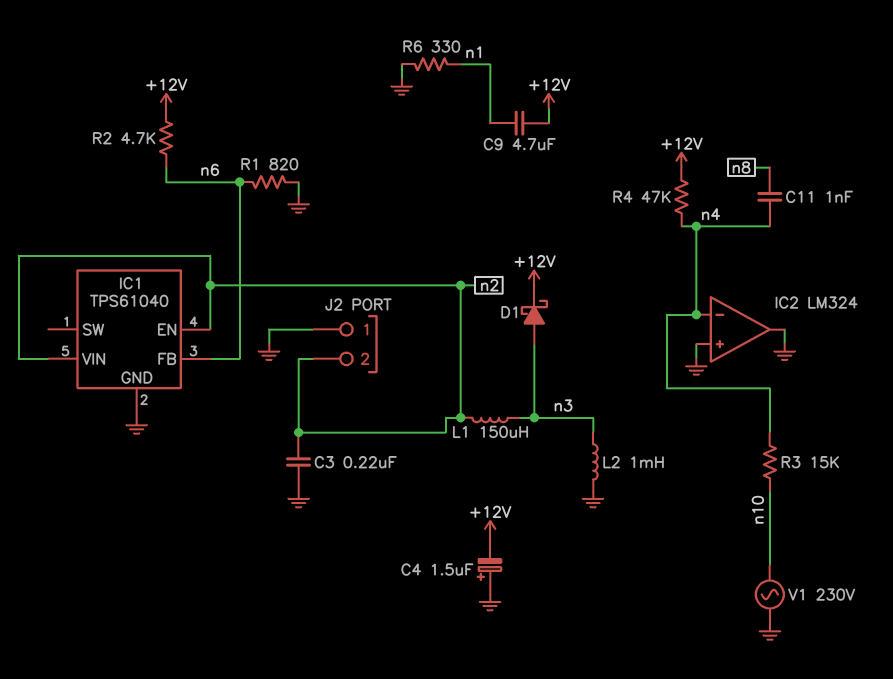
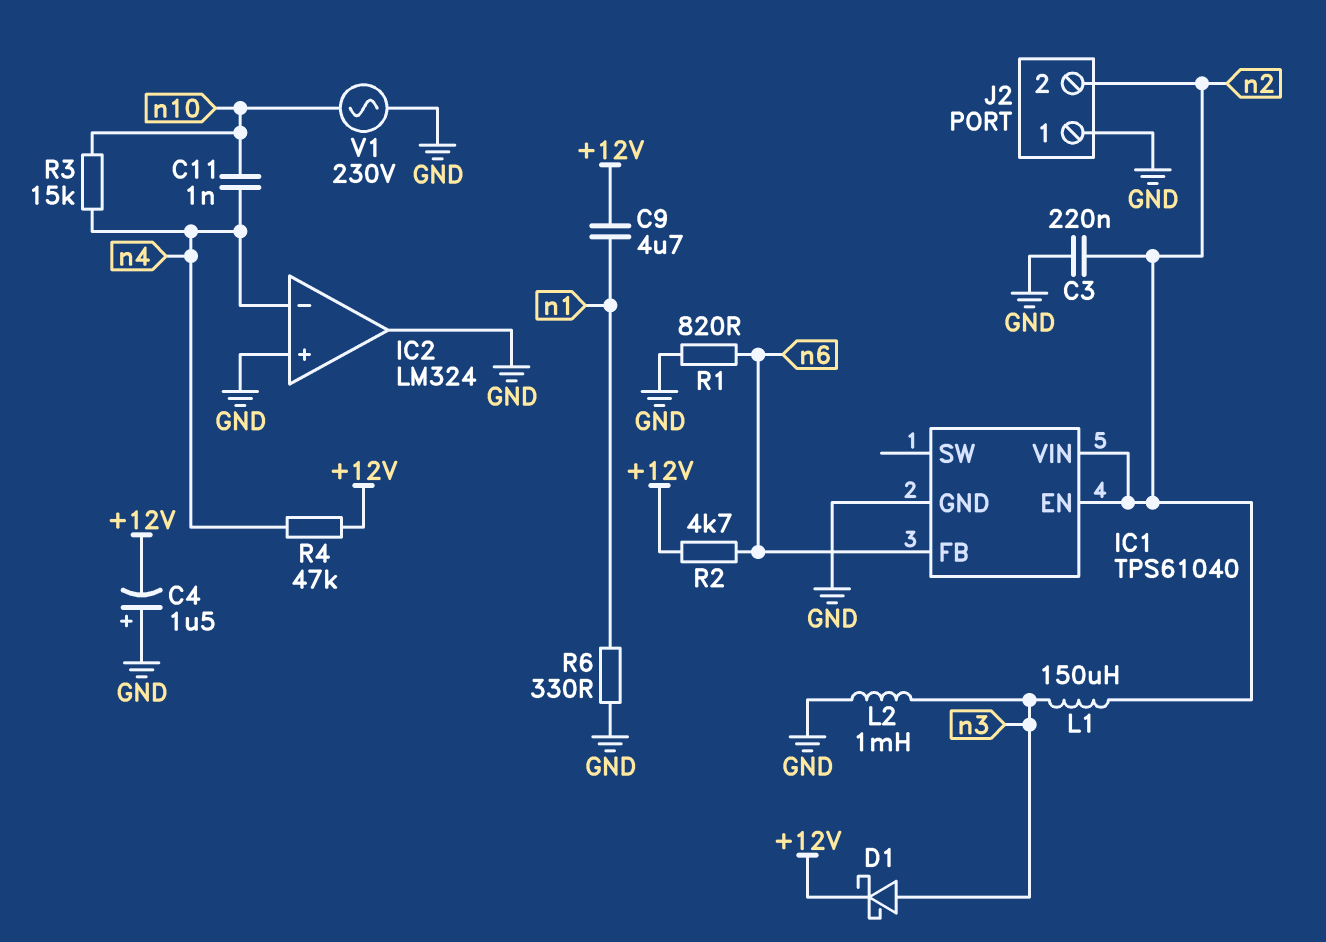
C11: 1nF (n4, n8) -> 1nF (n4, n10)

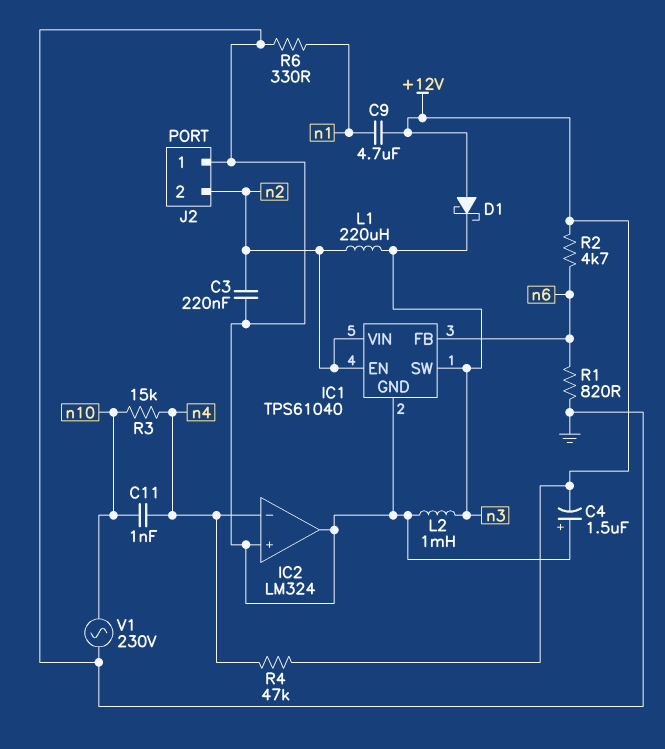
D1: schottky (A n3, K +12V) -> schottky (A +12V, K n3)
IC1 pin SW: none -> n3
L1: 150uH (n2, n3) -> 220uH (n2, n3)

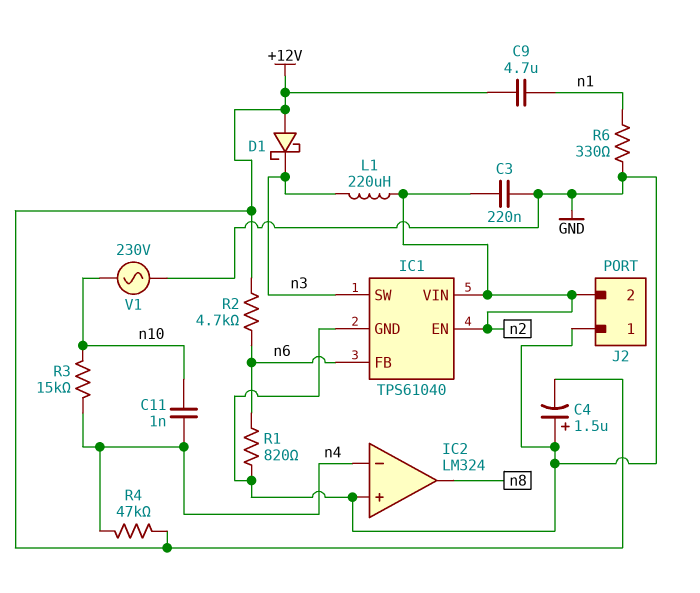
IC2 pin out: GND -> n8
L2: 1mH (GND, n3) -> none

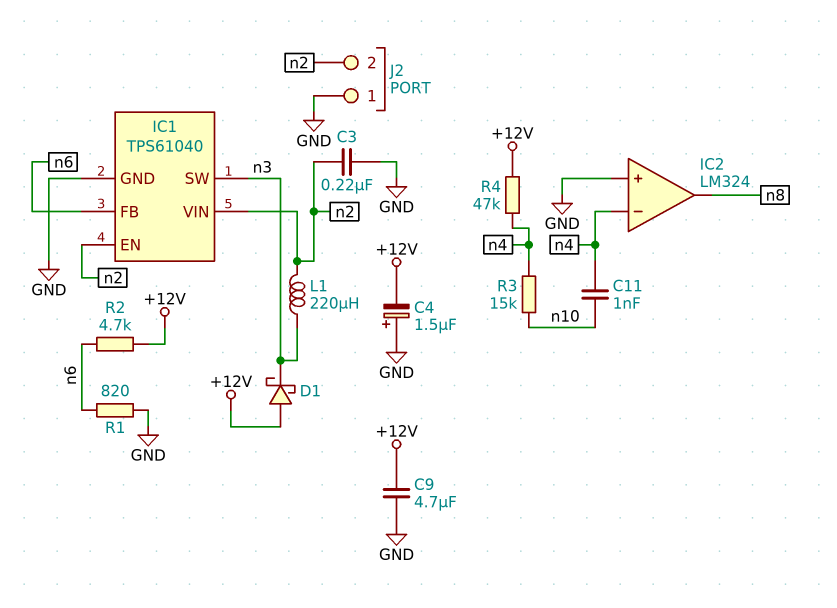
C9: 4.7uF (+12V, n1) -> 4.7uF (+12V, GND)
R6: 330 (GND, n1) -> none
V1: AC 230V (GND, n10) -> none

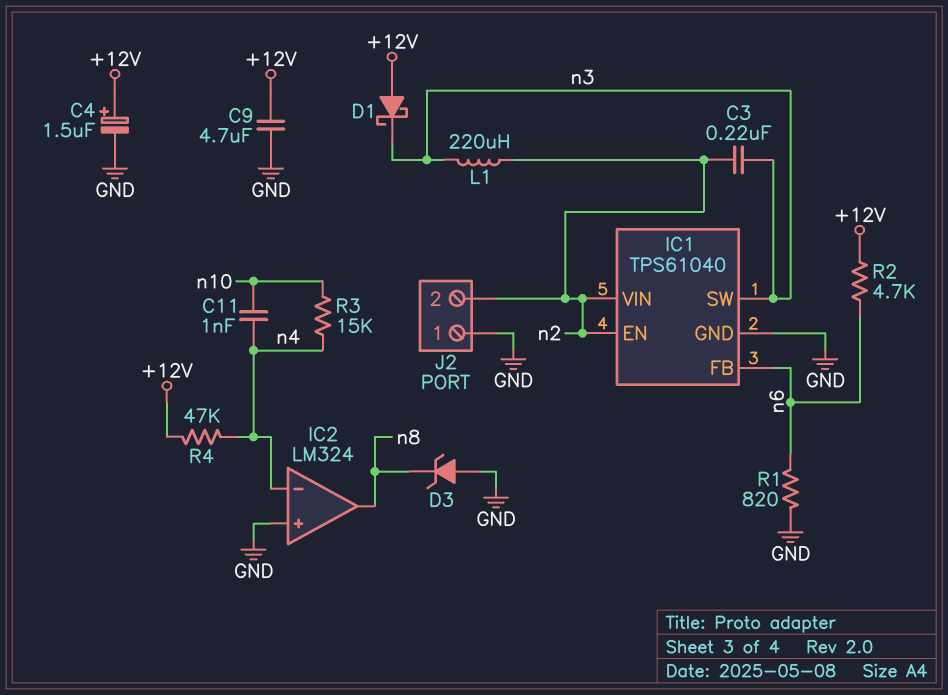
C3: 220nF (GND, n2) -> 220nF (n2, n3)
C4: 1.5uF (plus GND, minus +12V) -> 1.5uF (plus +12V, minus GND)
D3: none -> zener (A GND, K n8)

